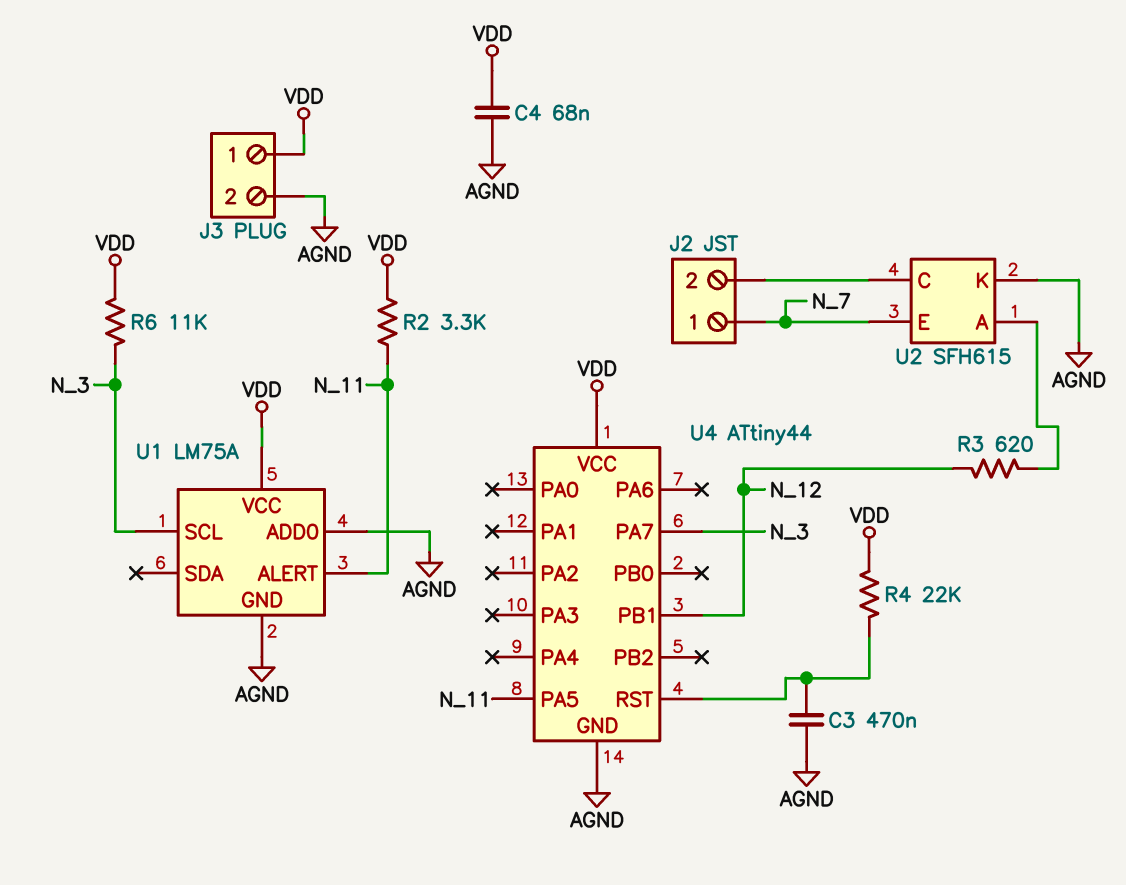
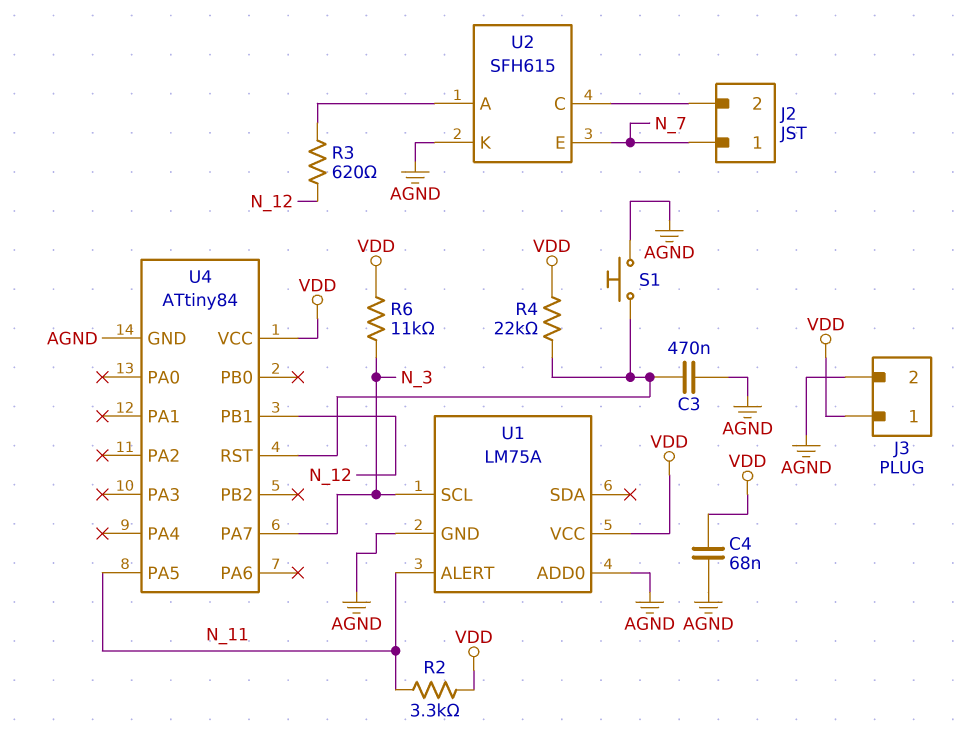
S1: none -> button (AGND, U4/RST)
U4: ATtiny44 -> ATtiny84

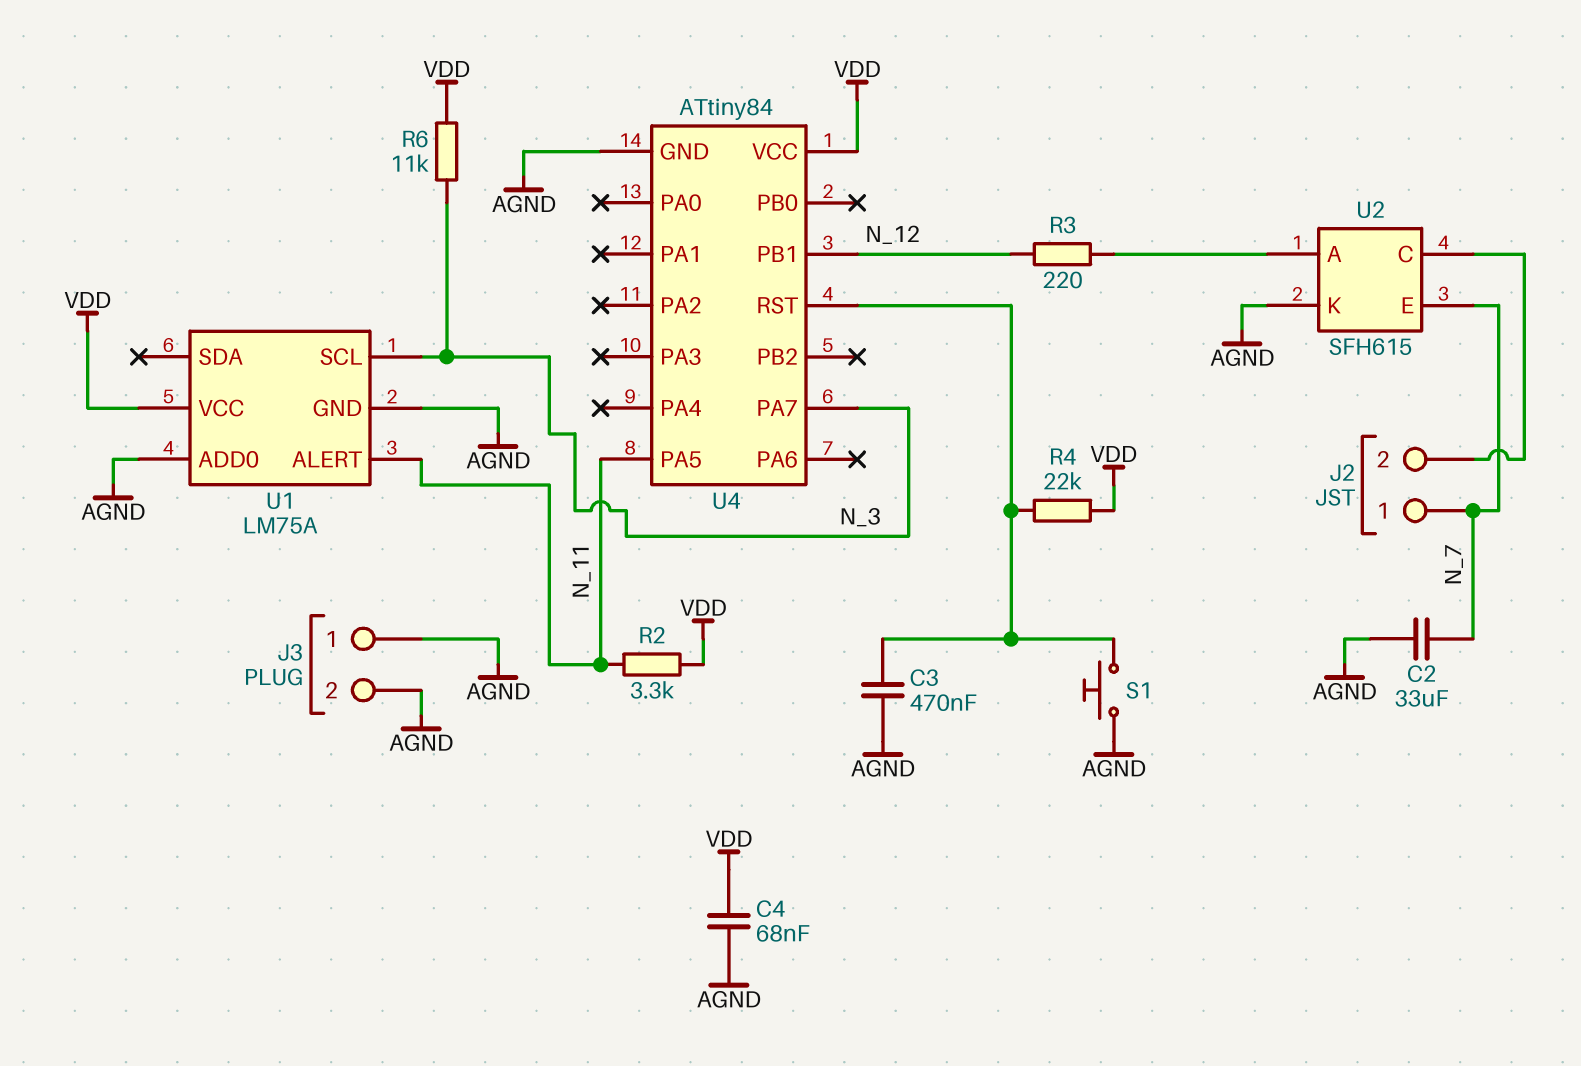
C2: none -> 33uF (AGND, N_7)
J3 pin 1: VDD -> AGND
R3: 620 (N_12, U2/A) -> 220 (N_12, U2/A)

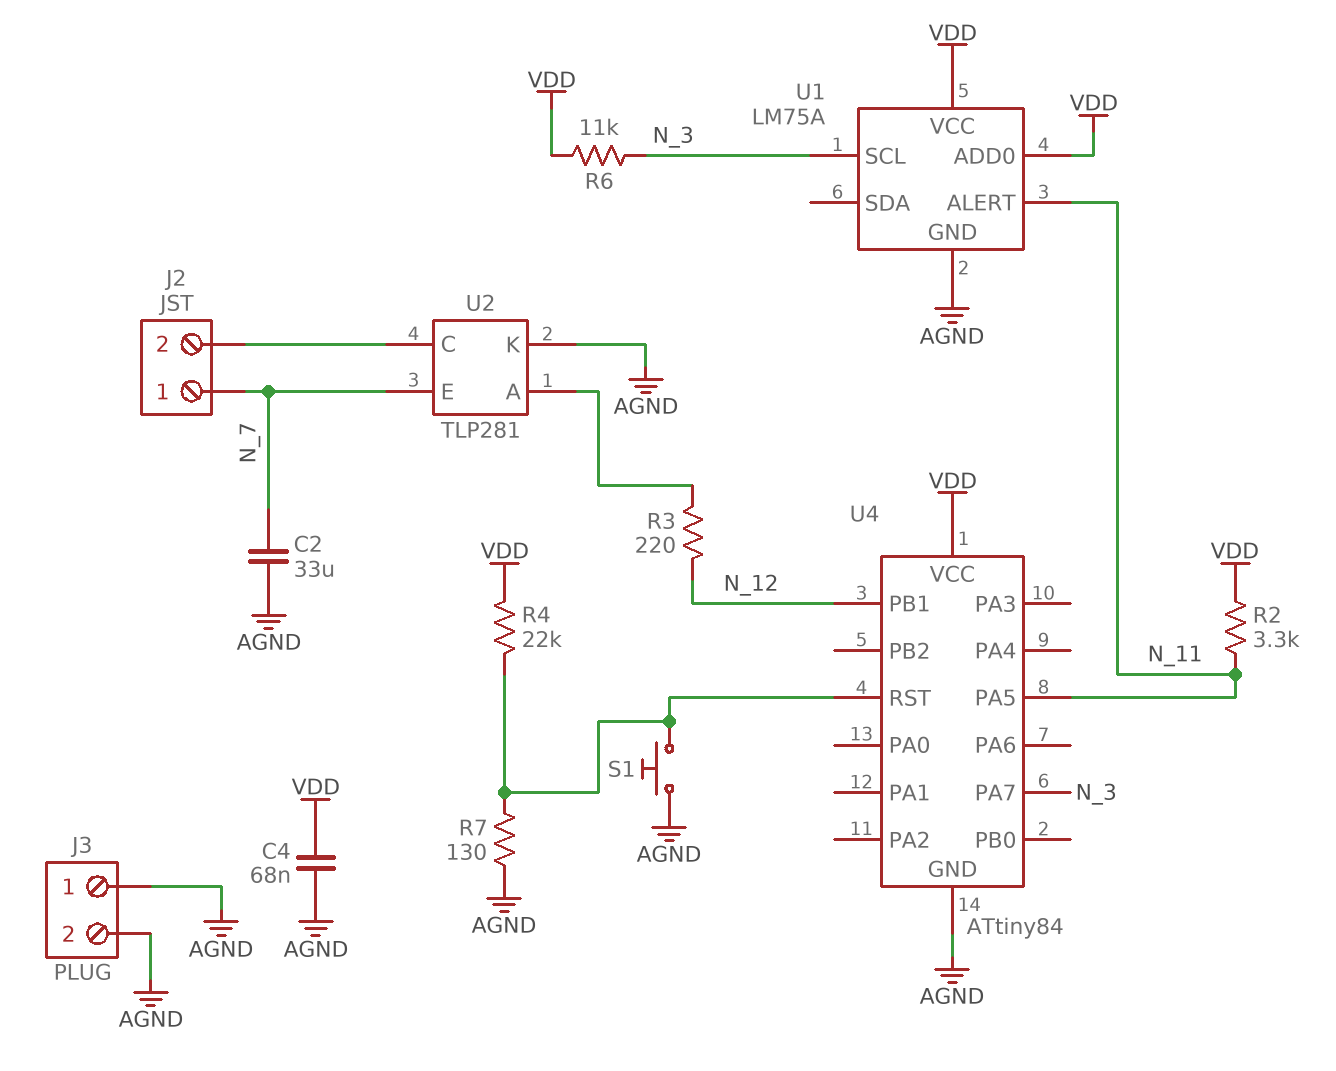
C3: 470nF (AGND, U4/RST) -> none
R7: none -> 130 (AGND, U4/RST)
U1 pin ADD0: AGND -> VDD
U2: SFH615 -> TLP281

